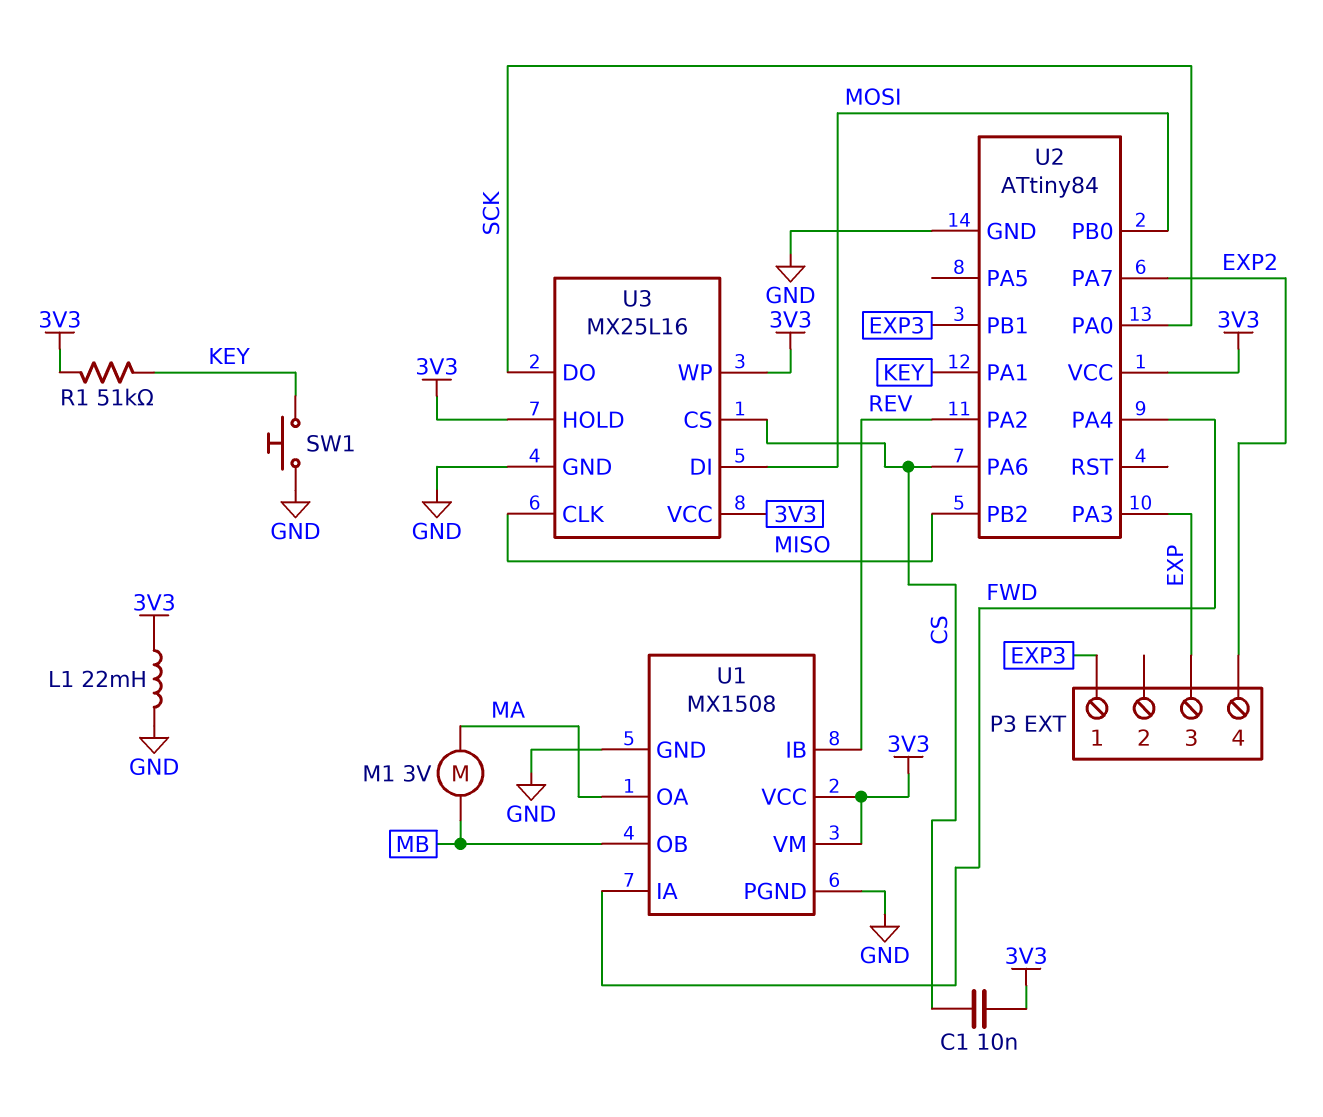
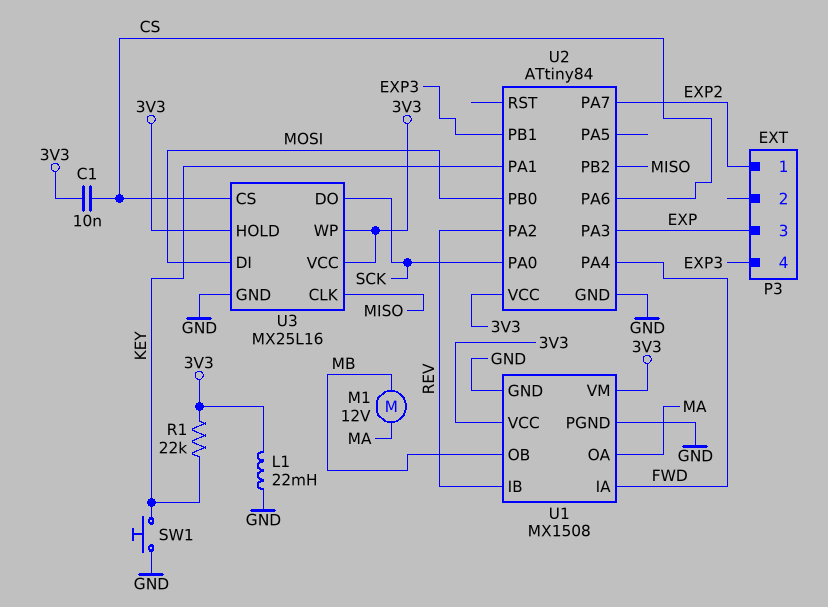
M1: motor 3V (MA, MB) -> motor 12V (MA, MB)
P3 pin 1: EXP3 -> EXP2
P3 pin 4: EXP2 -> EXP3
R1: 51k (3V3, KEY) -> 22k (3V3, KEY)

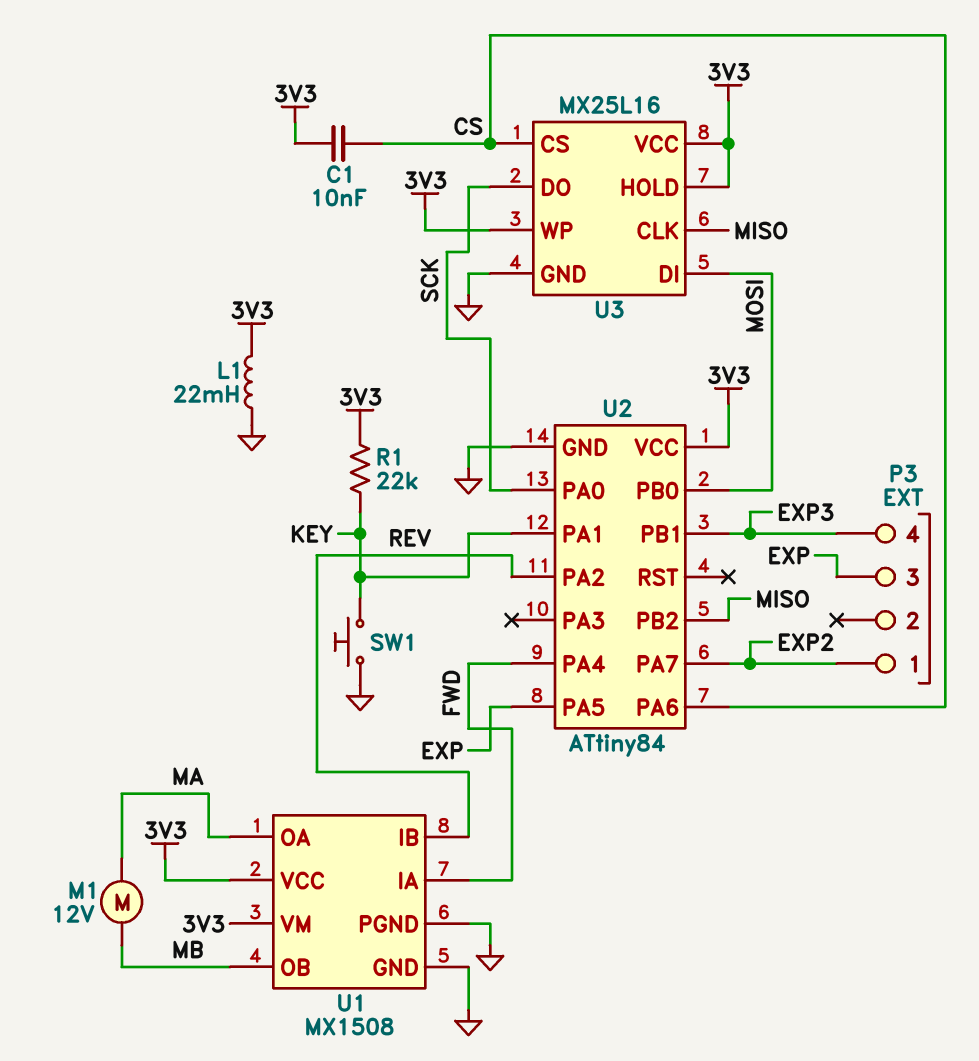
U2 pin PA3: EXP -> none
U2 pin PA5: none -> EXP

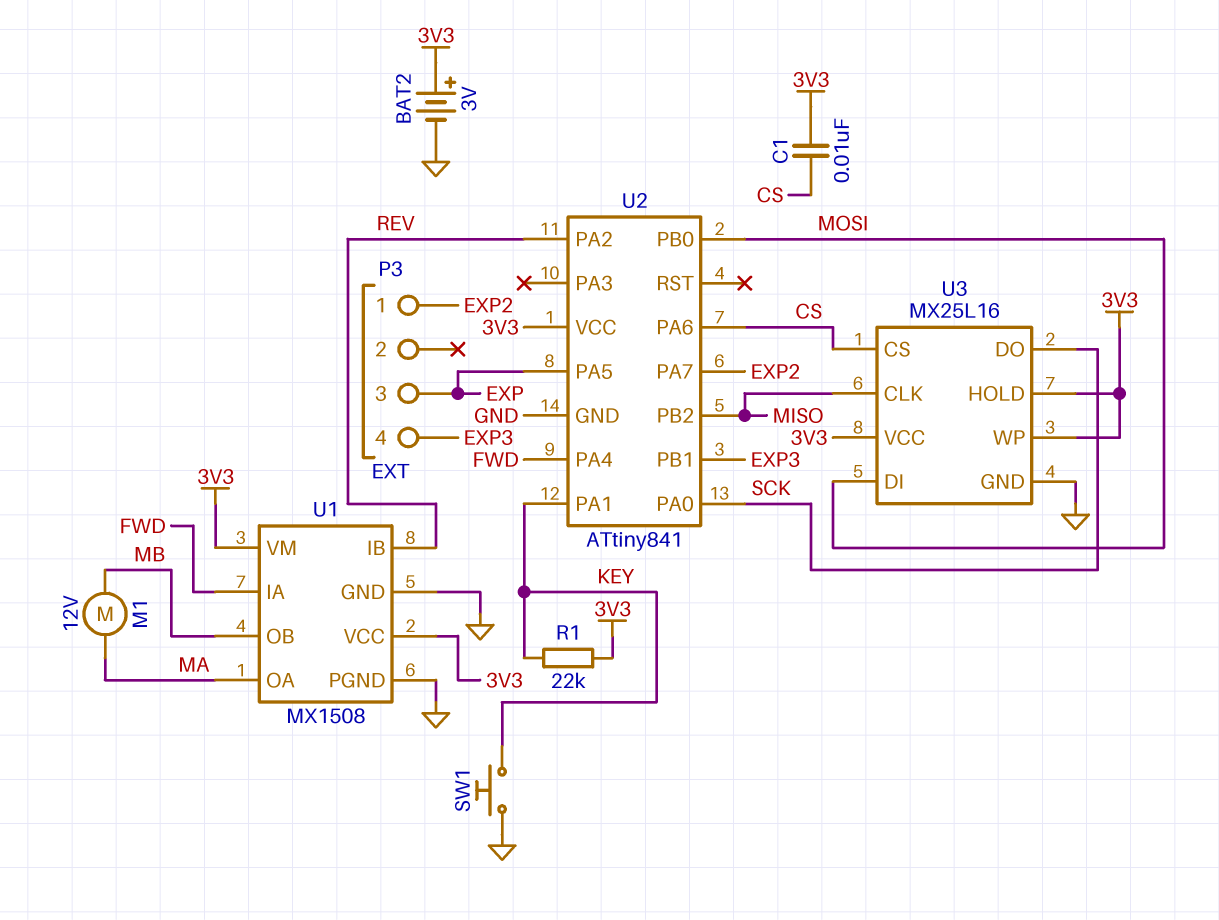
BAT2: none -> 3V (plus 3V3, minus GND)
L1: 22mH (3V3, GND) -> none
U2: ATtiny84 -> ATtiny841

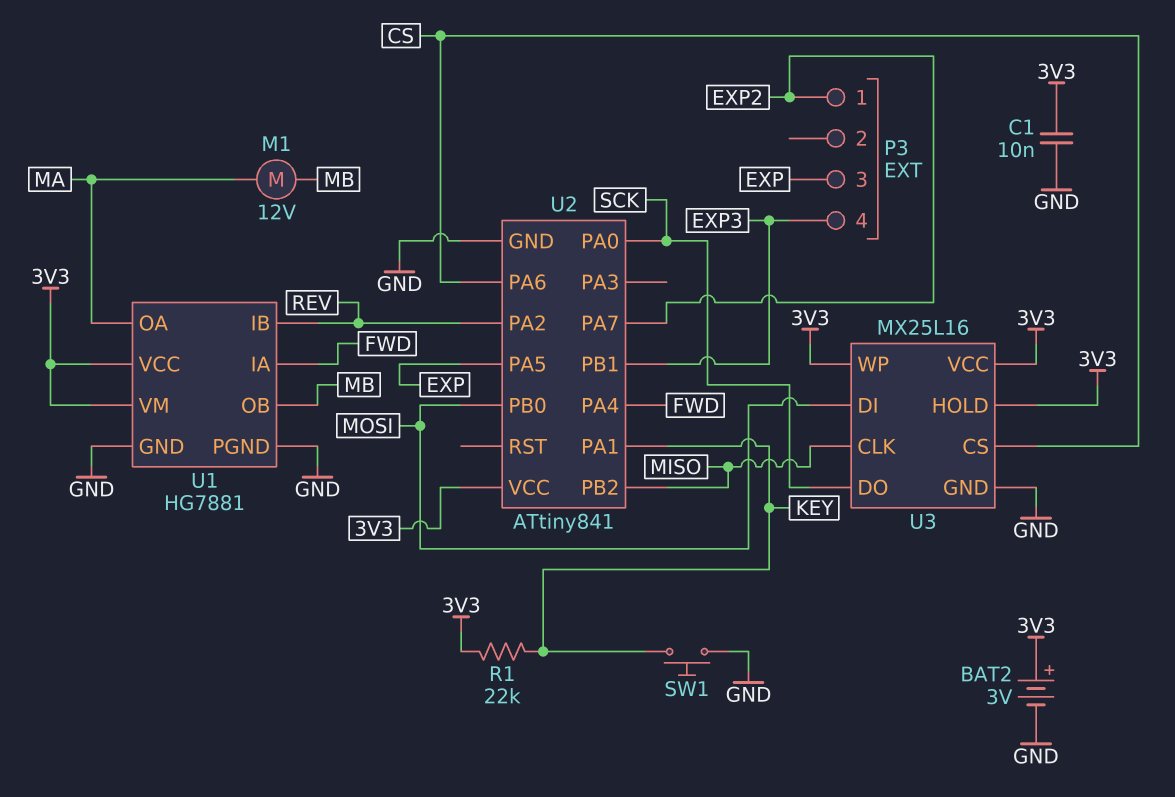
C1: 10nF (3V3, CS) -> 10nF (3V3, GND)
U1: MX1508 -> HG7881

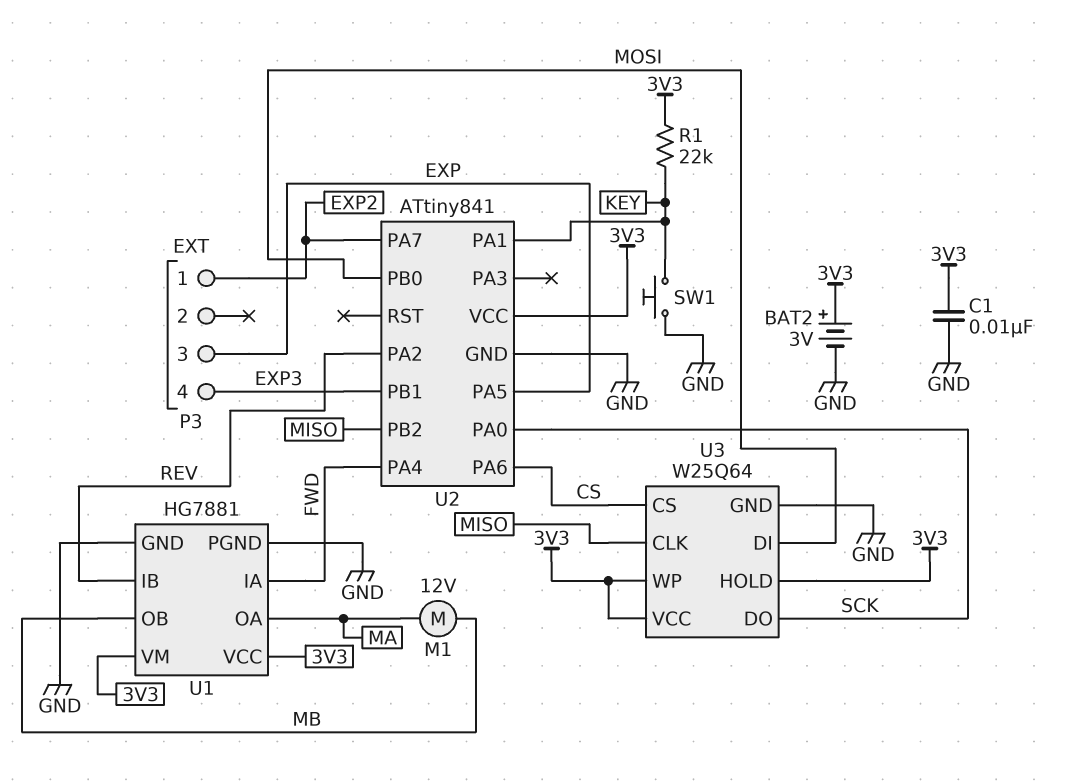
U3: MX25L16 -> W25Q64

